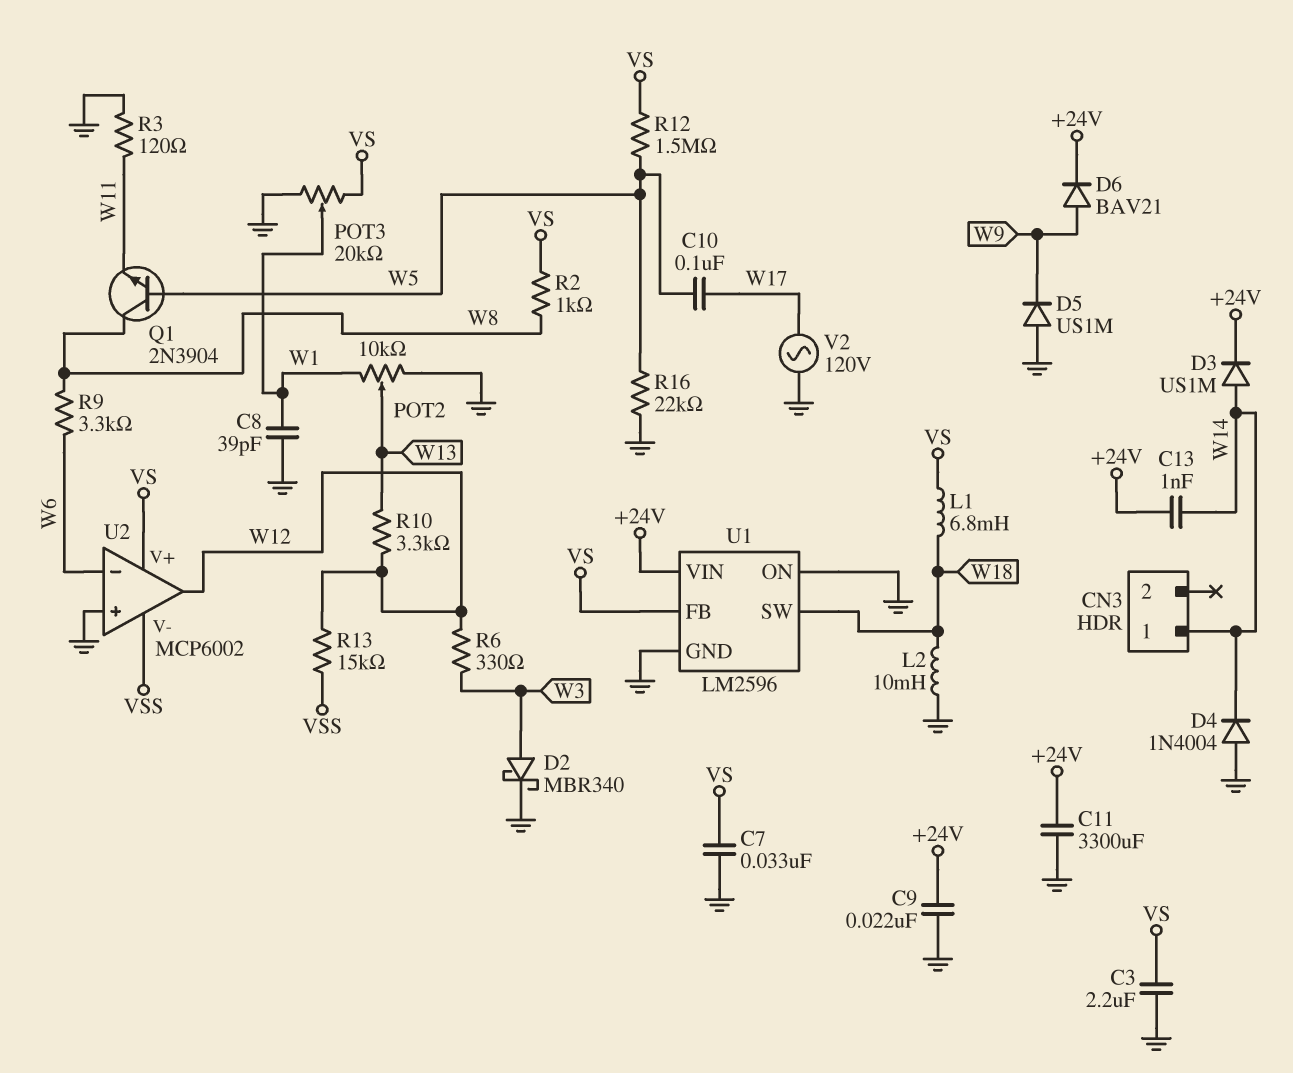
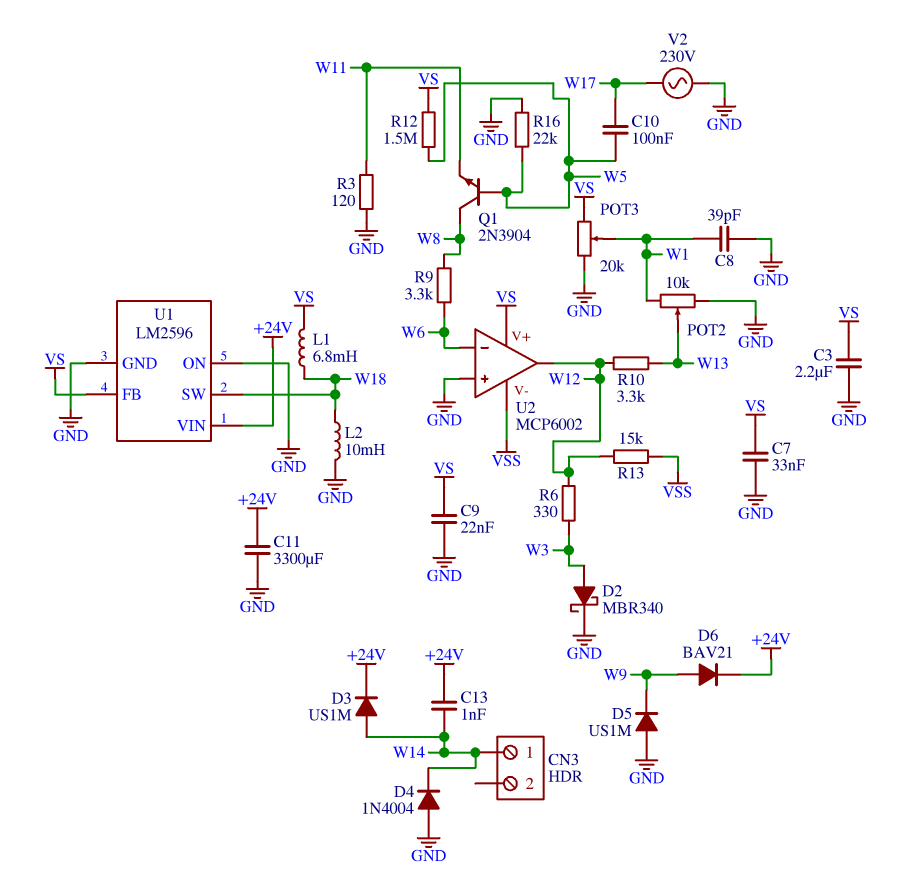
C9: 22nF (+24V, GND) -> 22nF (GND, VS)
R2: 1k (VS, W8) -> none
V2: AC 120V (GND, W17) -> AC 230V (GND, W17)

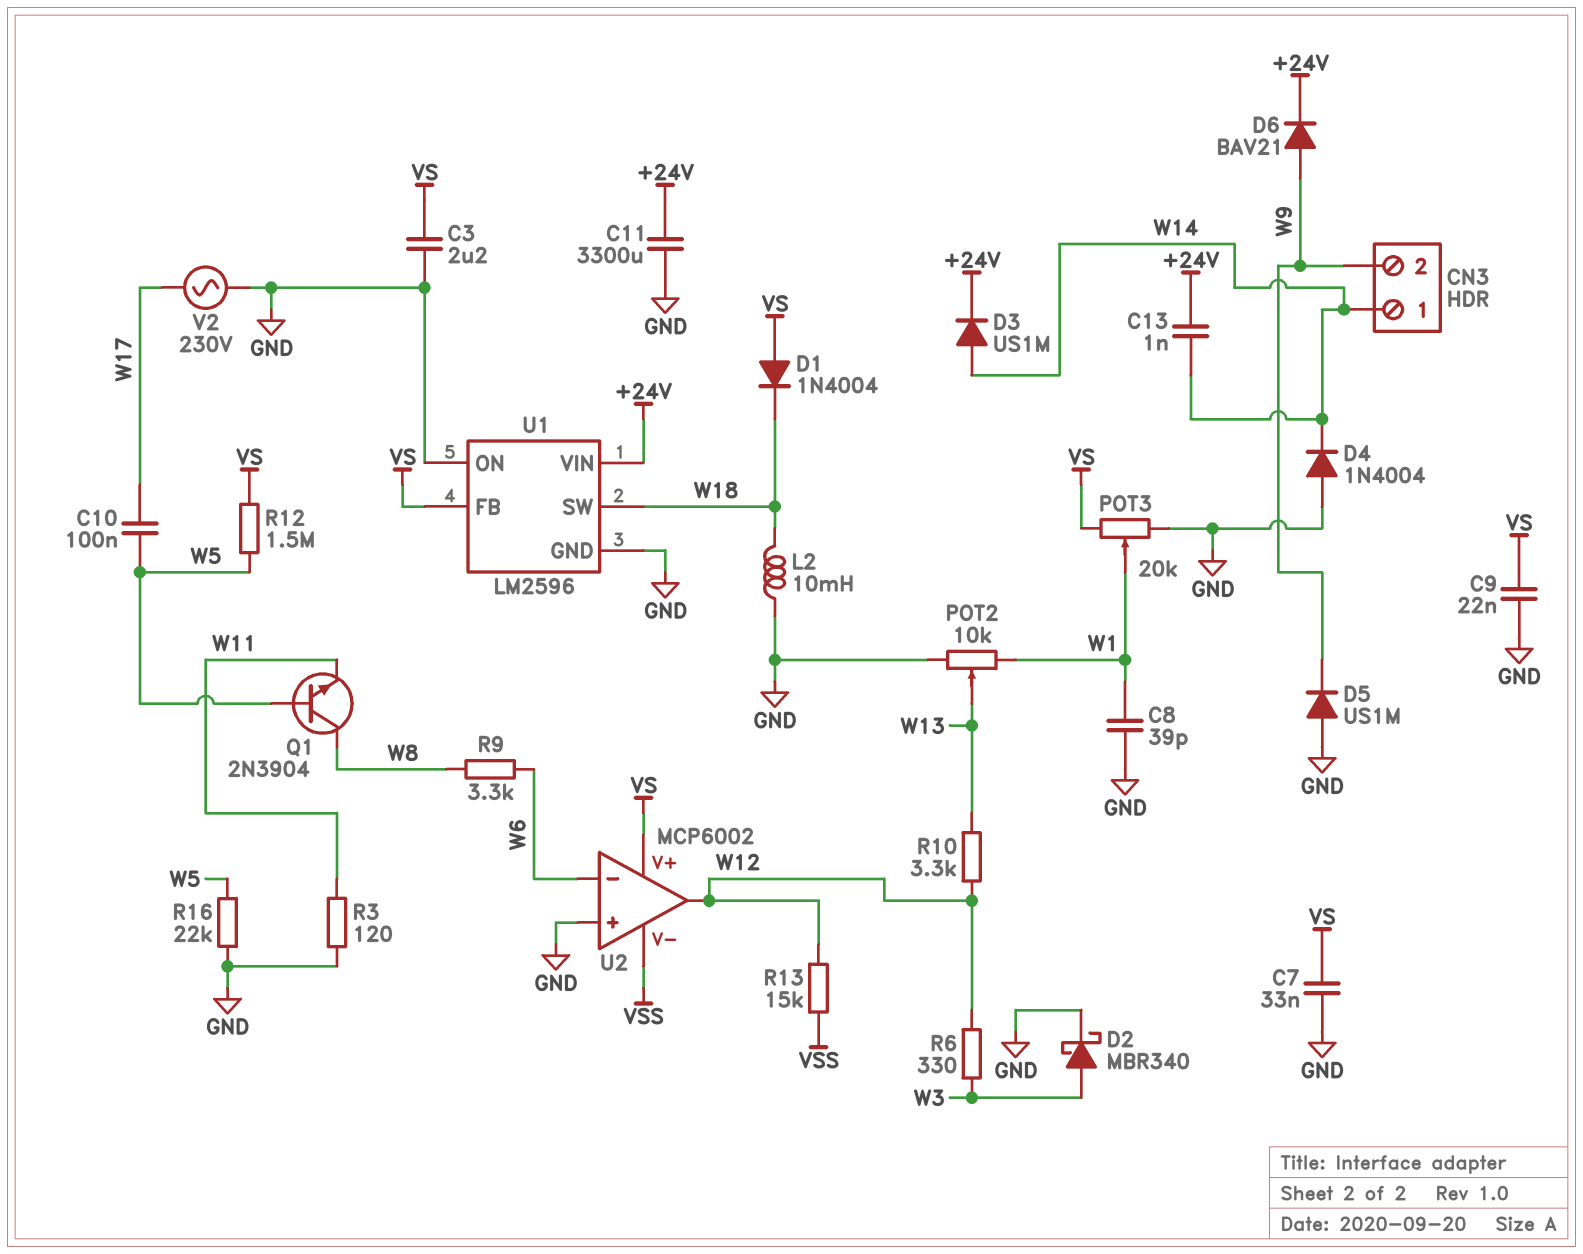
CN3 pin 2: none -> W9
D1: none -> diode 1N4004 (A VS, K W18)
L1: 6.8mH (VS, W18) -> none

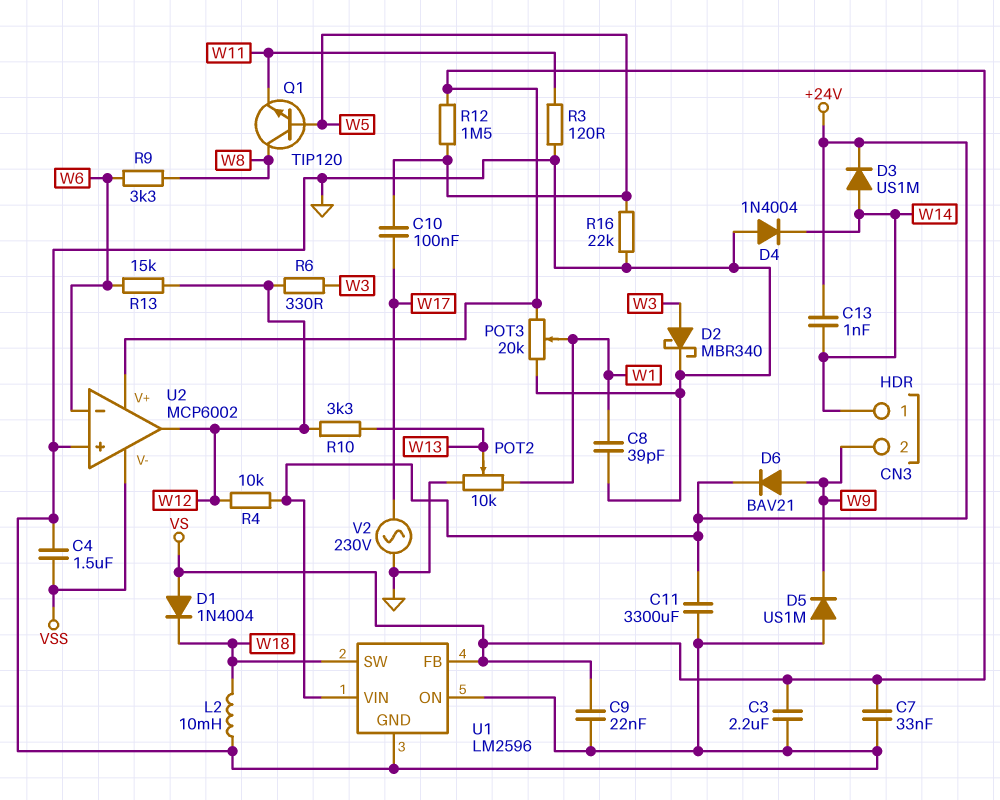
C4: none -> 1.5uF (GND, VSS)
Q1: NPN 2N3904 (B W5, C W8, E W11) -> NPN TIP120 (B W5, C W8, E W11)
R4: none -> 10k (+24V, W12)
R13: 15k (VSS, W12) -> 15k (W6, W12)

